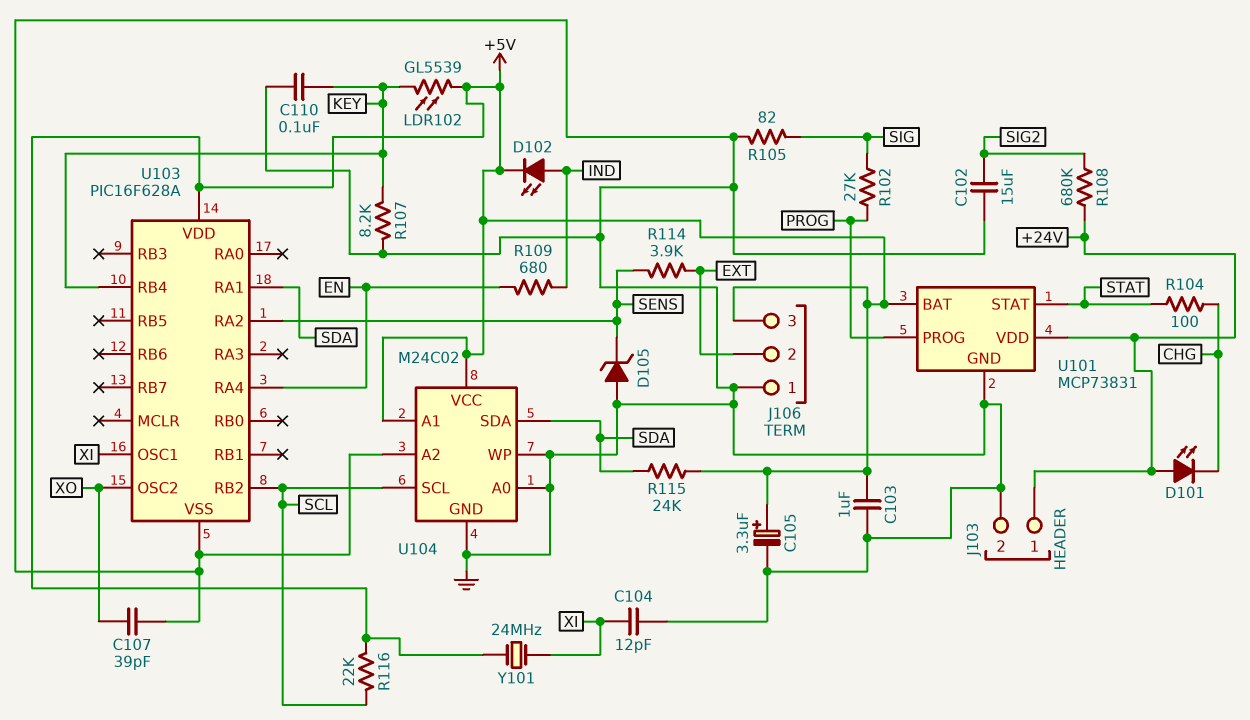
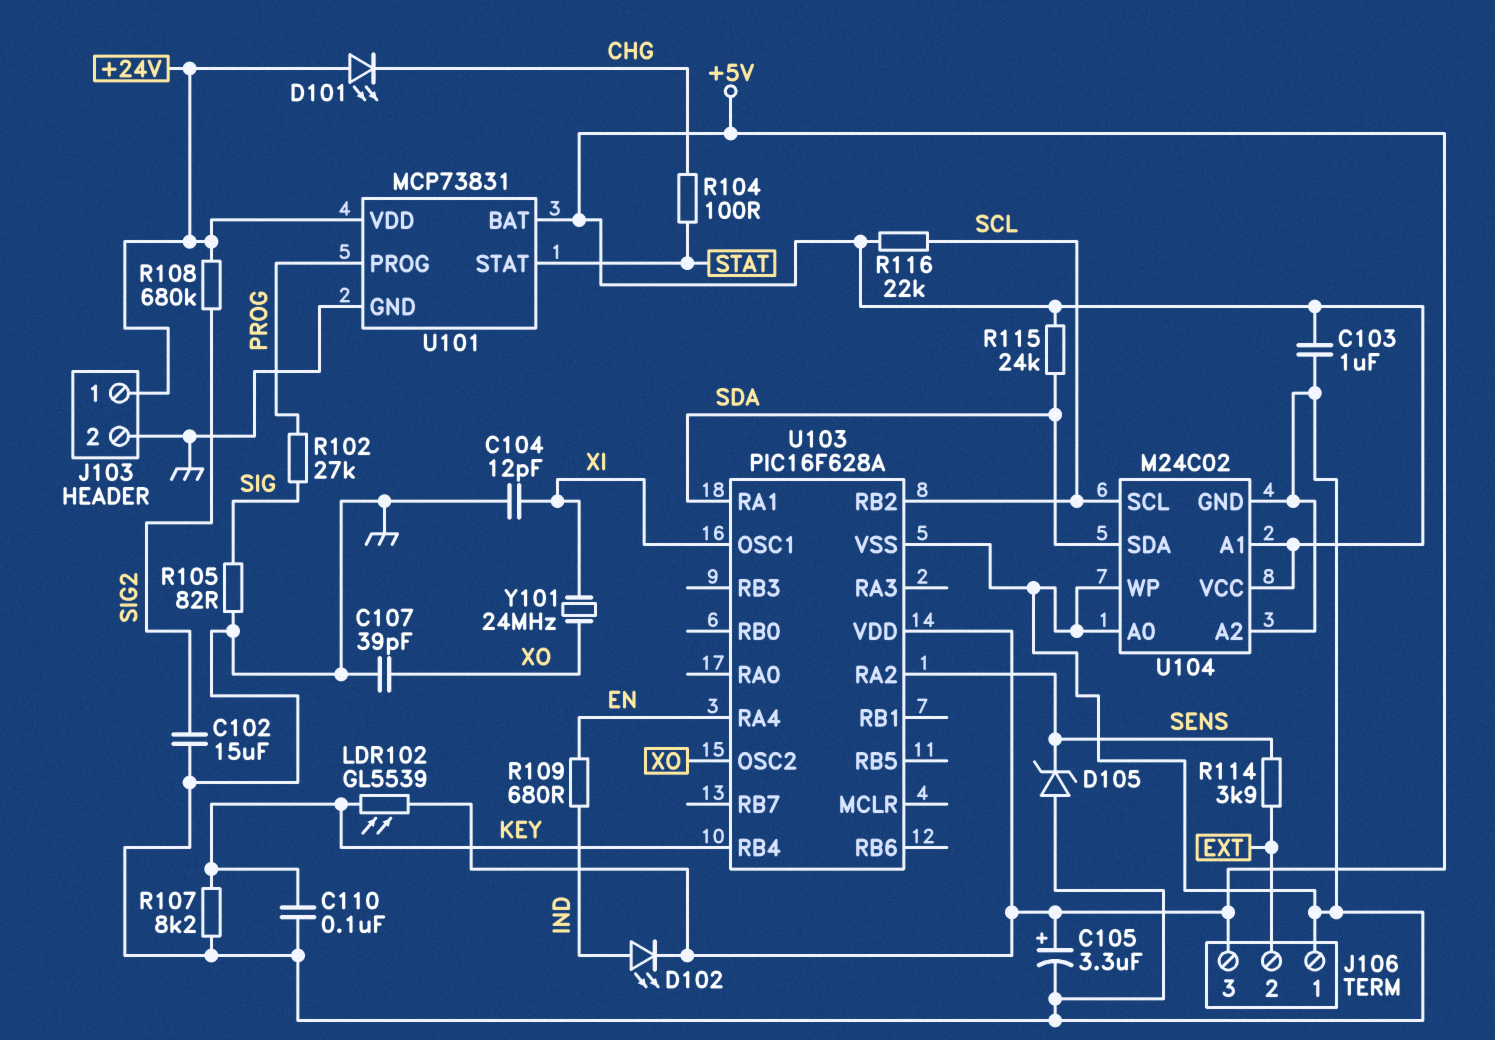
Y101: 24MHz (+5V, XI) -> 24MHz (XI, XO)

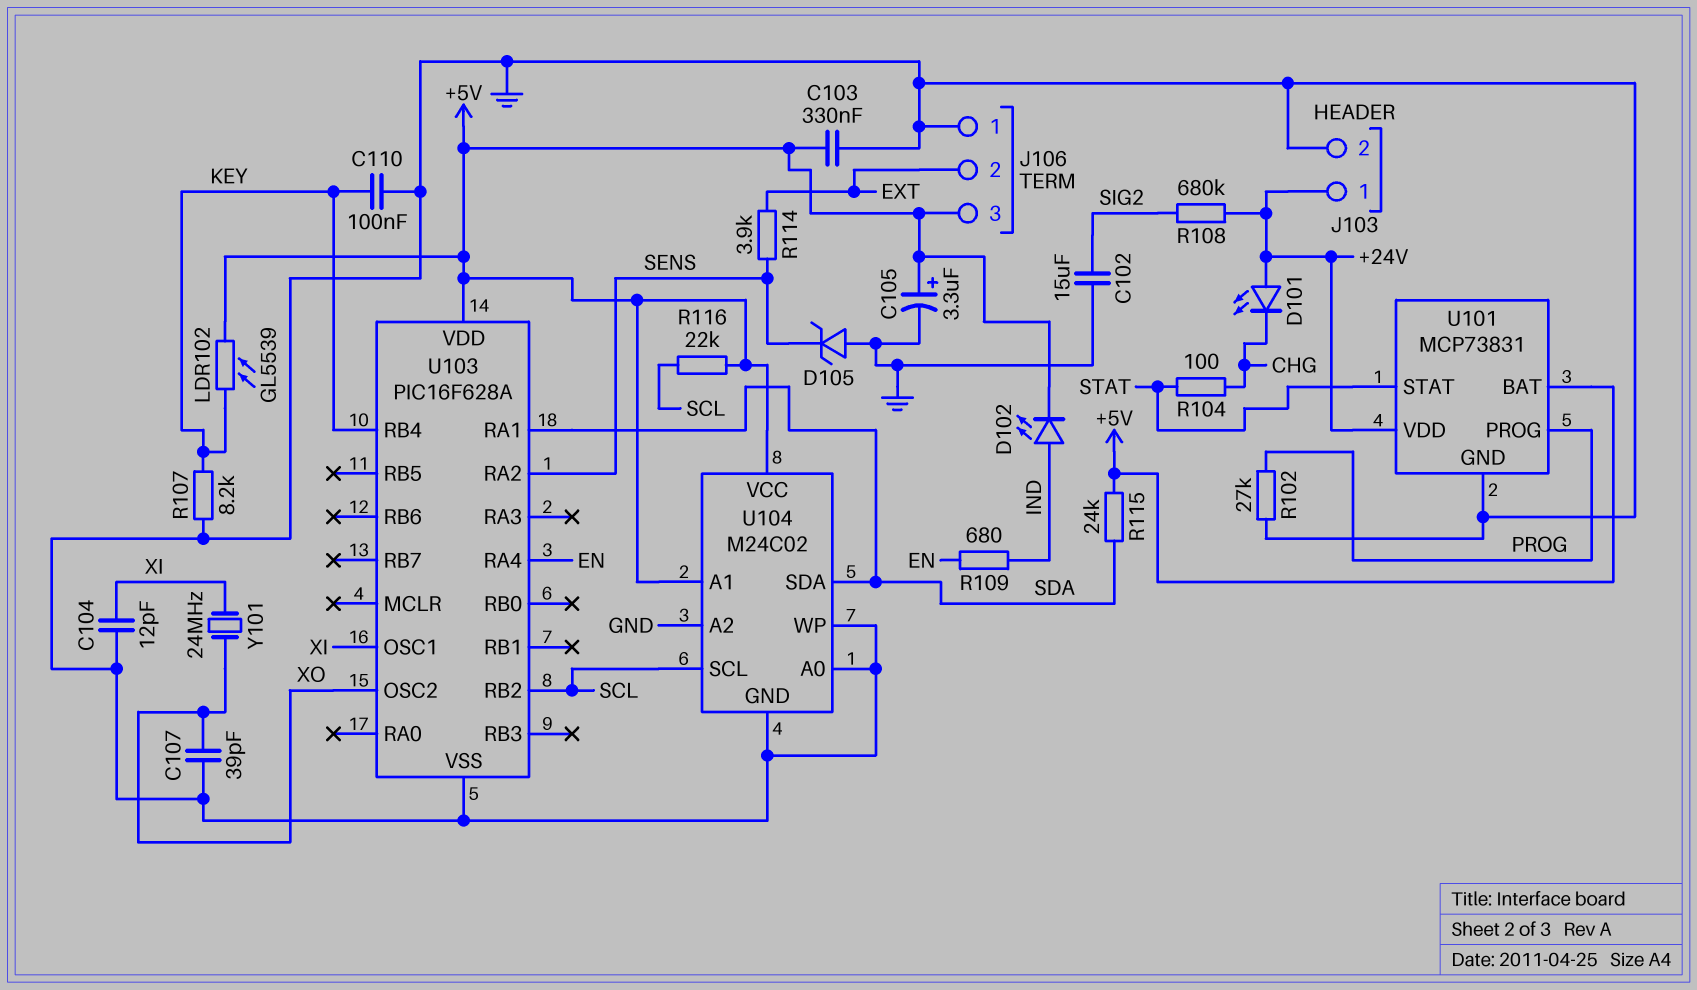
C103: 1uF (+5V, GND) -> 330nF (+5V, GND)
R102: 27k (PROG, SIG) -> 27k (GND, PROG)
R105: 82 (GND, SIG) -> none

